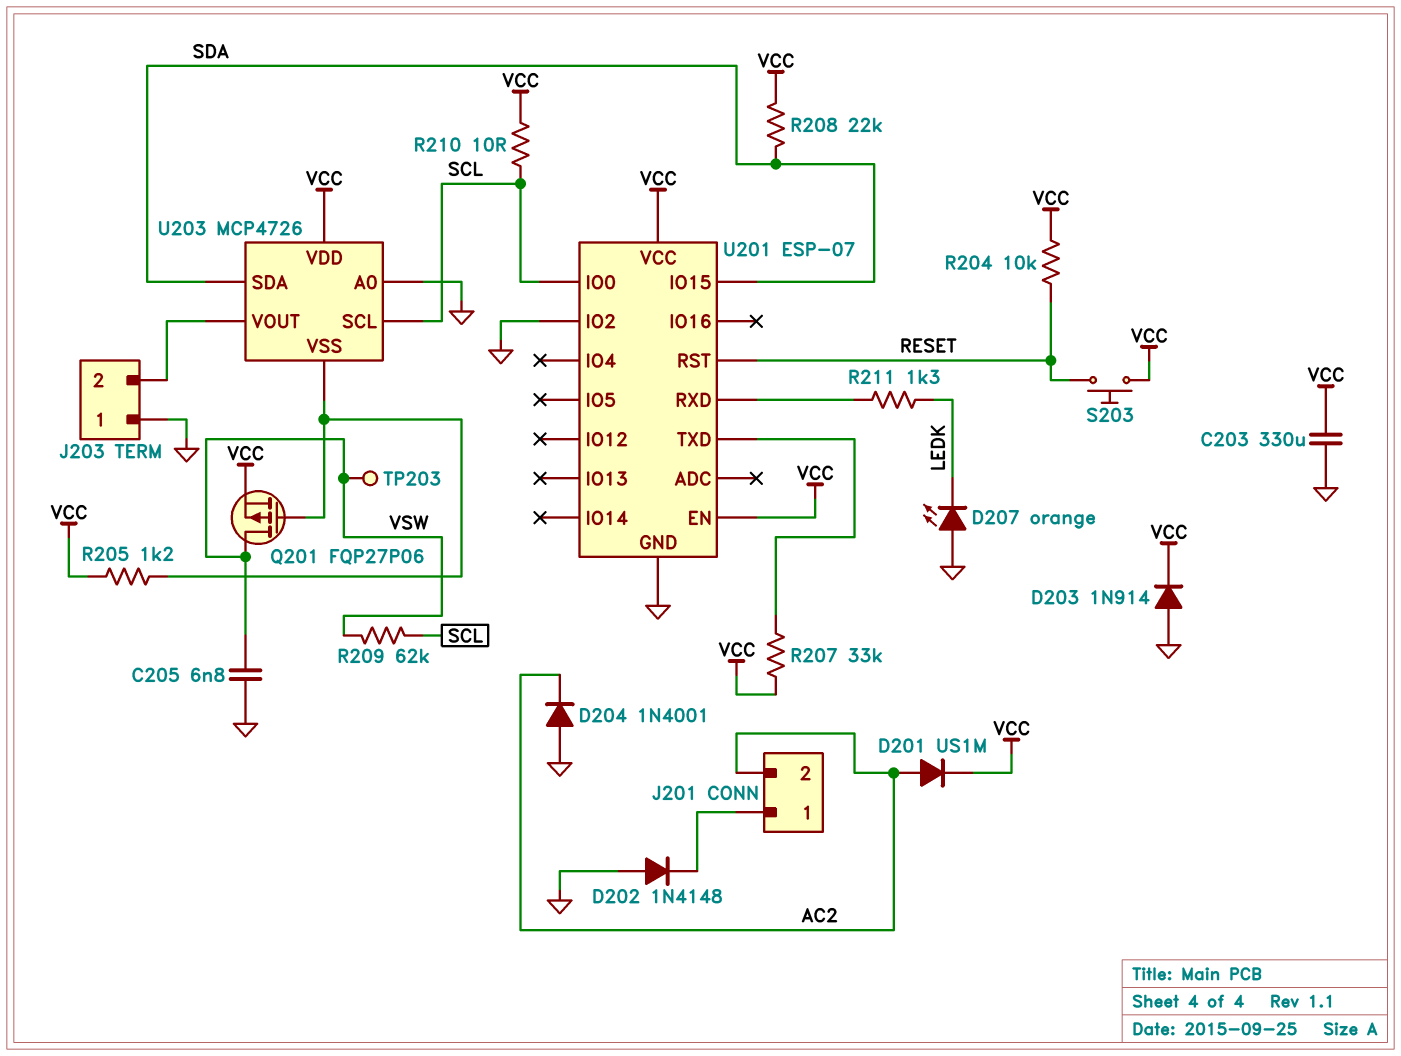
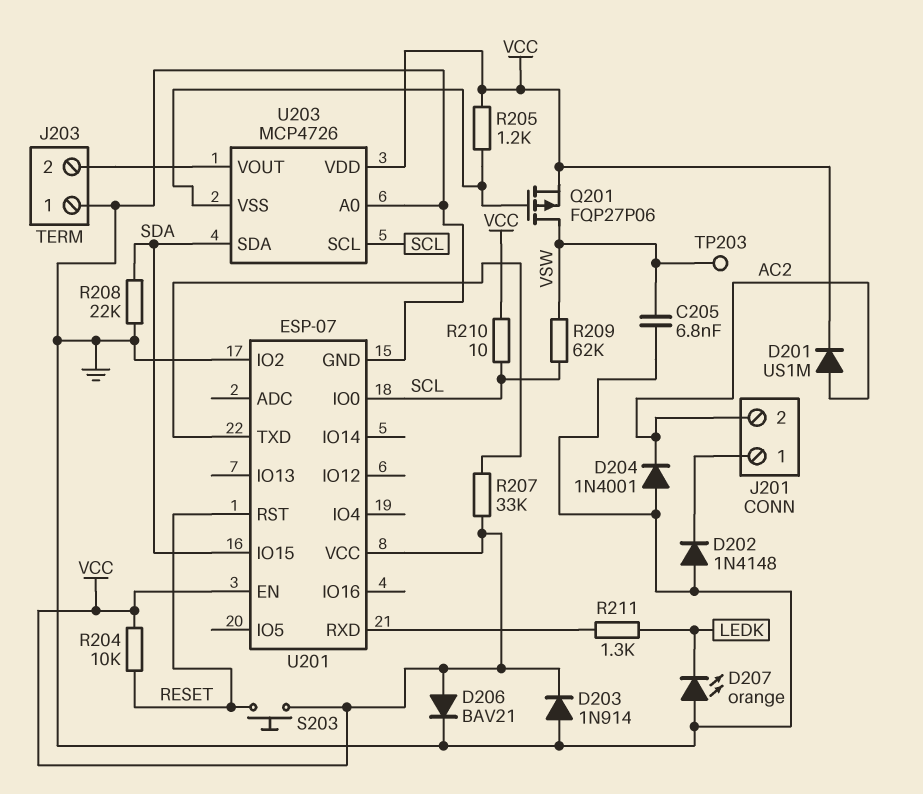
C203: 330uF (GND, VCC) -> none
D206: none -> diode BAV21 (A VCC, K GND)
R208: 22k (SDA, VCC) -> 22k (GND, SDA)

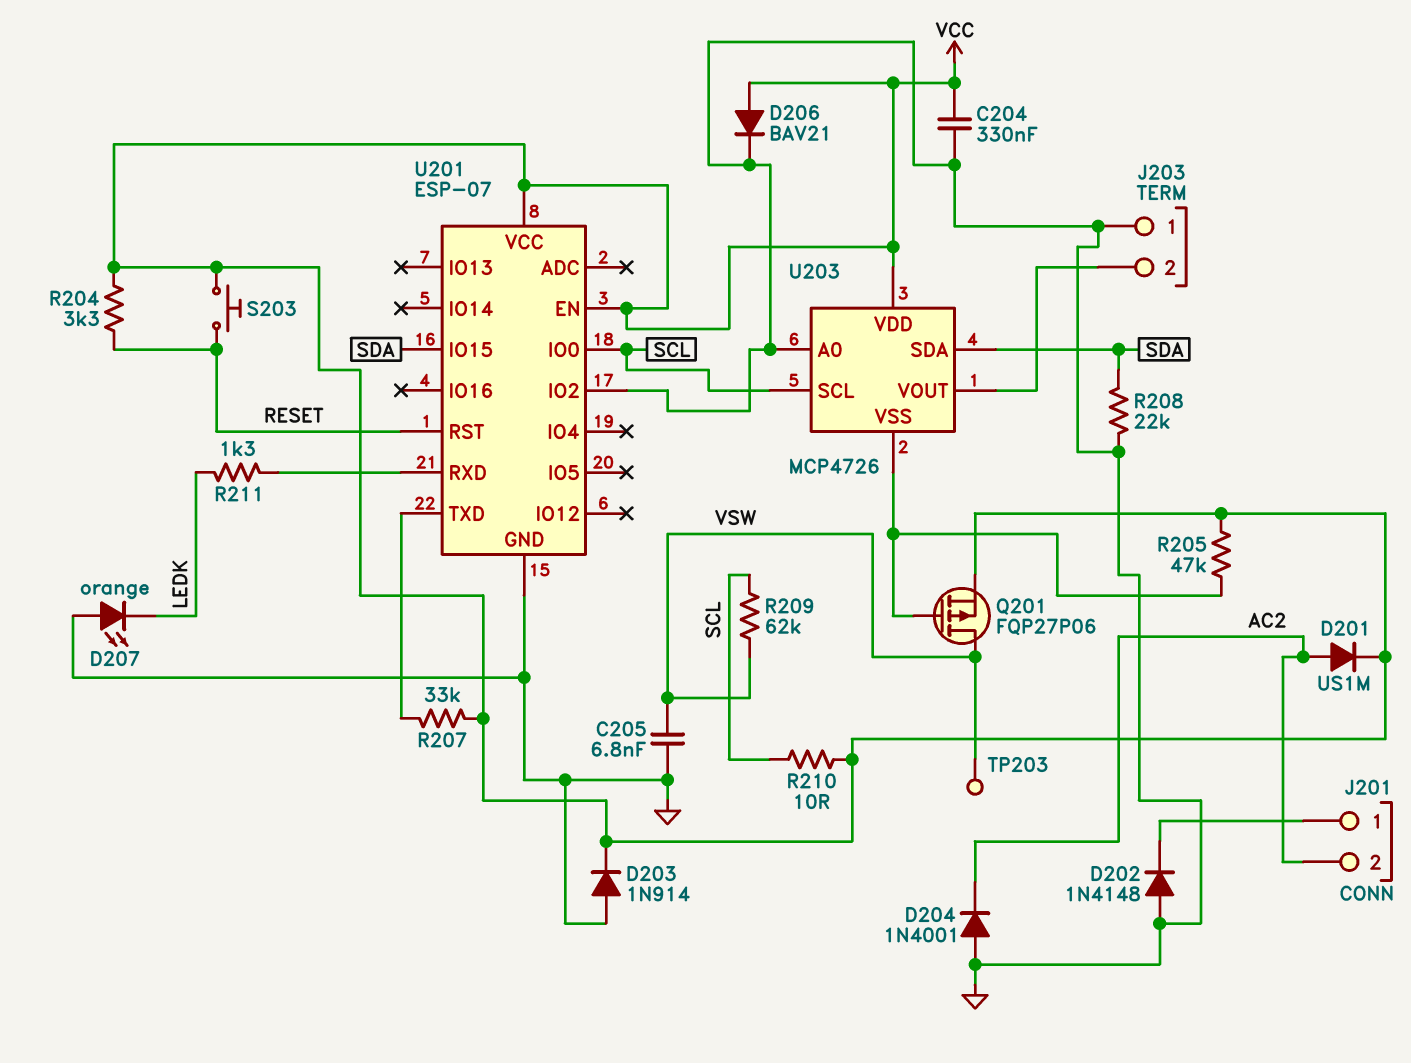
C204: none -> 330nF (GND, VCC)
R204: 10k (RESET, VCC) -> 3.3k (RESET, VCC)
R205: 1.2k (U203/VSS, VCC) -> 47k (U203/VSS, VCC)

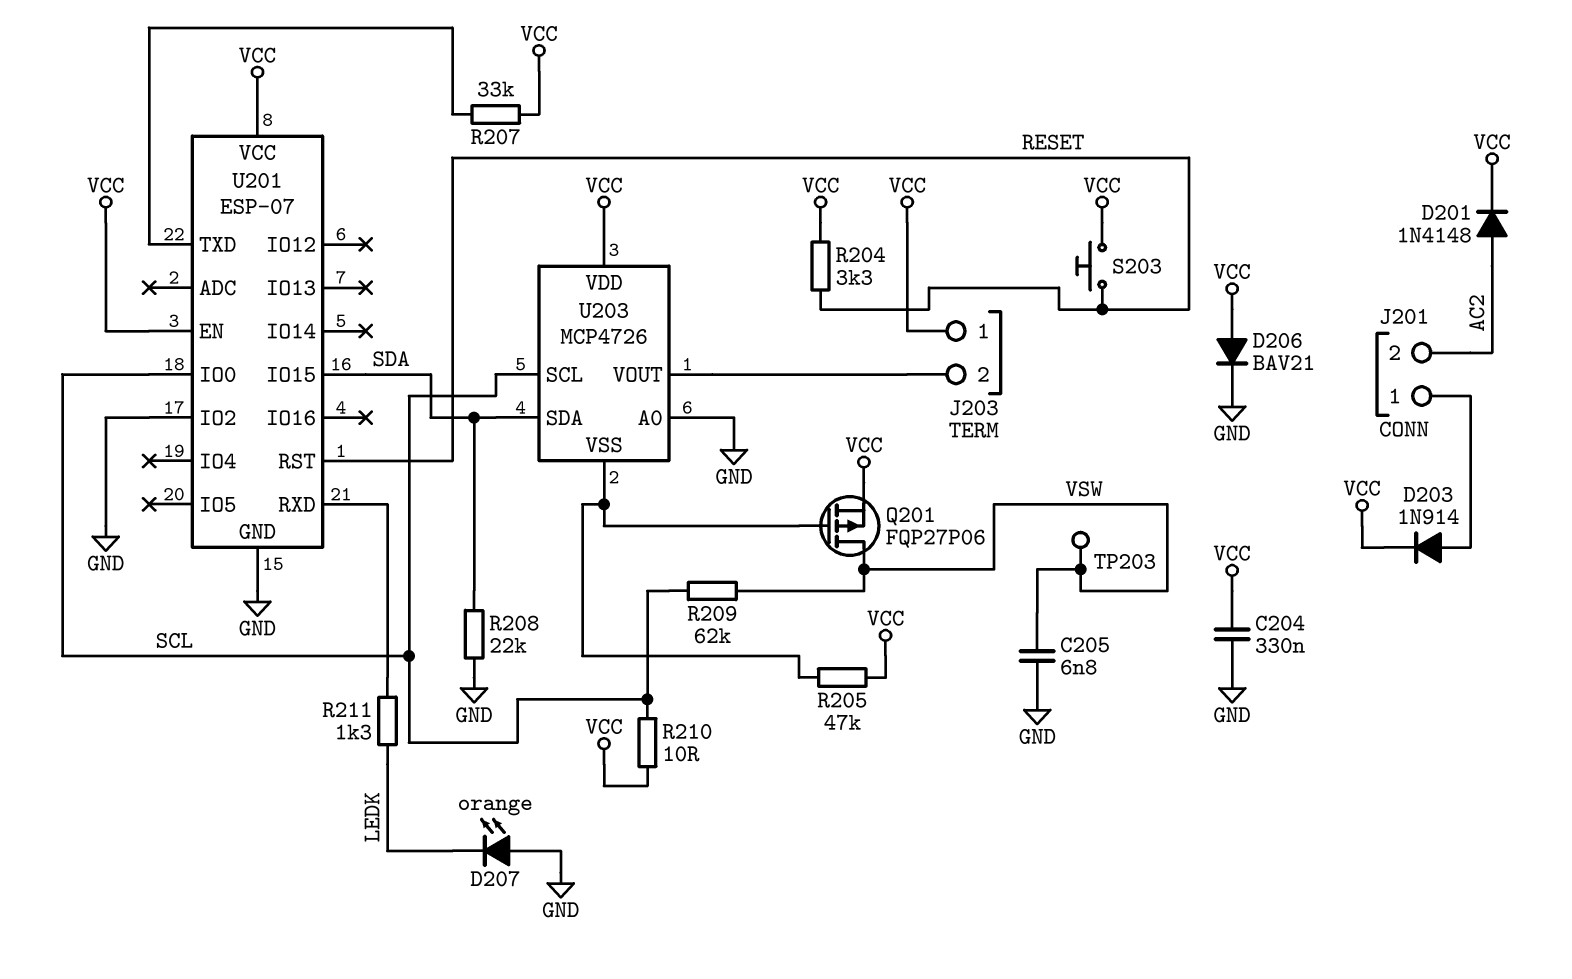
D201: diode US1M (A AC2, K VCC) -> diode 1N4148 (A AC2, K VCC)
D202: diode 1N4148 (A GND, K J201/1) -> none
D203: diode 1N914 (A GND, K VCC) -> diode 1N914 (A J201/1, K VCC)
D204: diode 1N4001 (A GND, K AC2) -> none
J203 pin 1: GND -> VCC

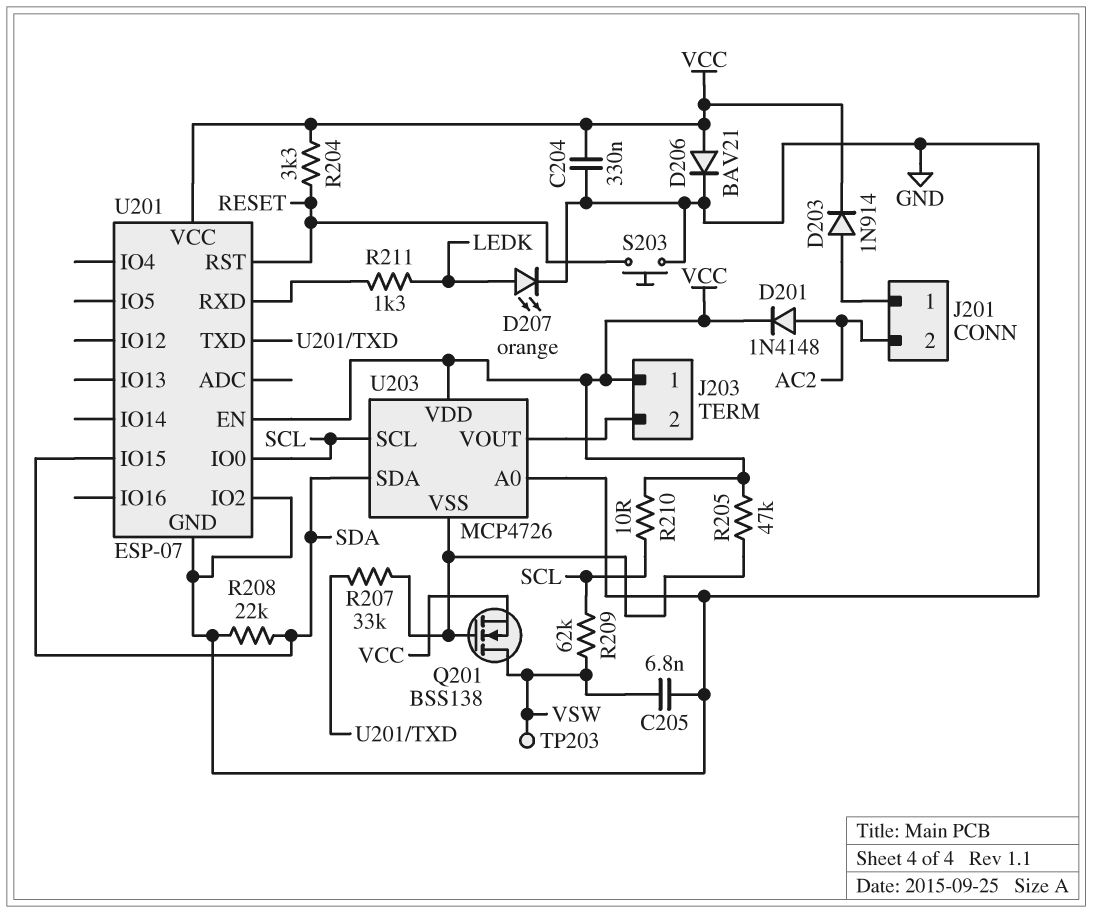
D207: LED orange (A GND, K LEDK) -> LED orange (A LEDK, K GND)
Q201: PMOS FQP27P06 (G U203/VSS, D VSW, S VCC) -> NMOS BSS138 (G U203/VSS, D VSW, S VCC)
R207: 33k (U201/TXD, VCC) -> 33k (U201/TXD, U203/VSS)
S203: button (RESET, VCC) -> button (GND, RESET)

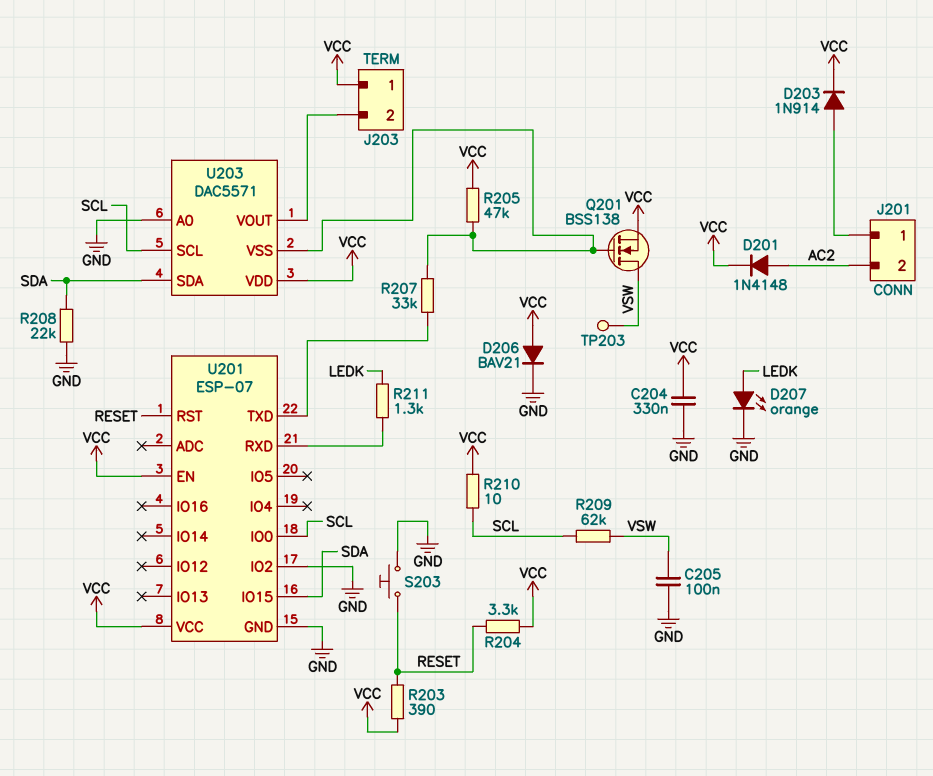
C205: 6.8nF (GND, VSW) -> 100nF (GND, VSW)
R203: none -> 390 (RESET, VCC)
U203: MCP4726 -> DAC5571

